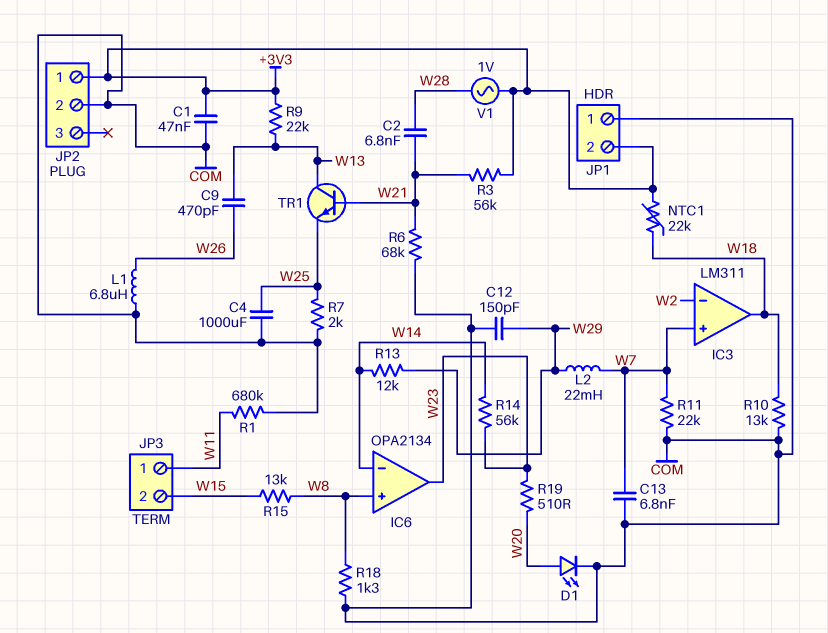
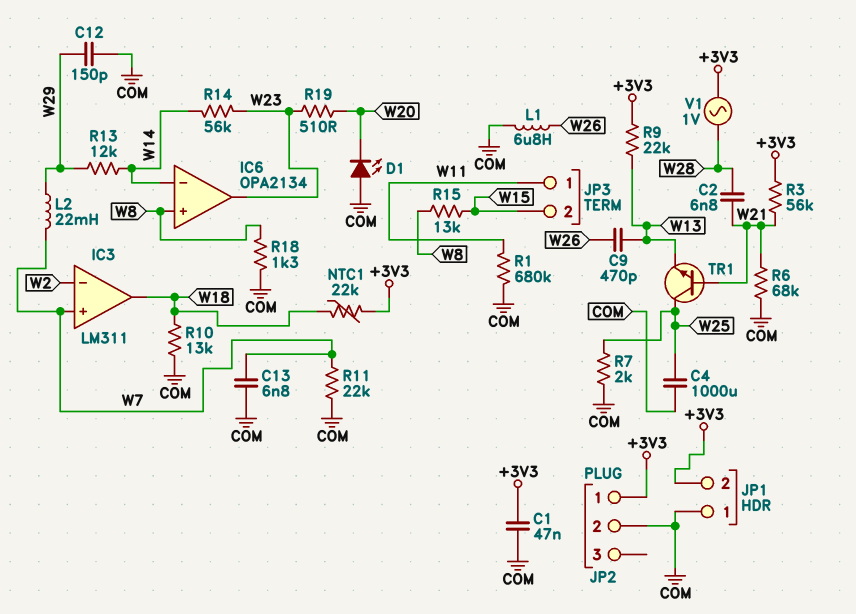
D1: LED (A W20, K COM) -> LED (A COM, K W20)
TR1: NPN (B W21, C W13, E W25) -> NPN (B W21, C W25, E W13)

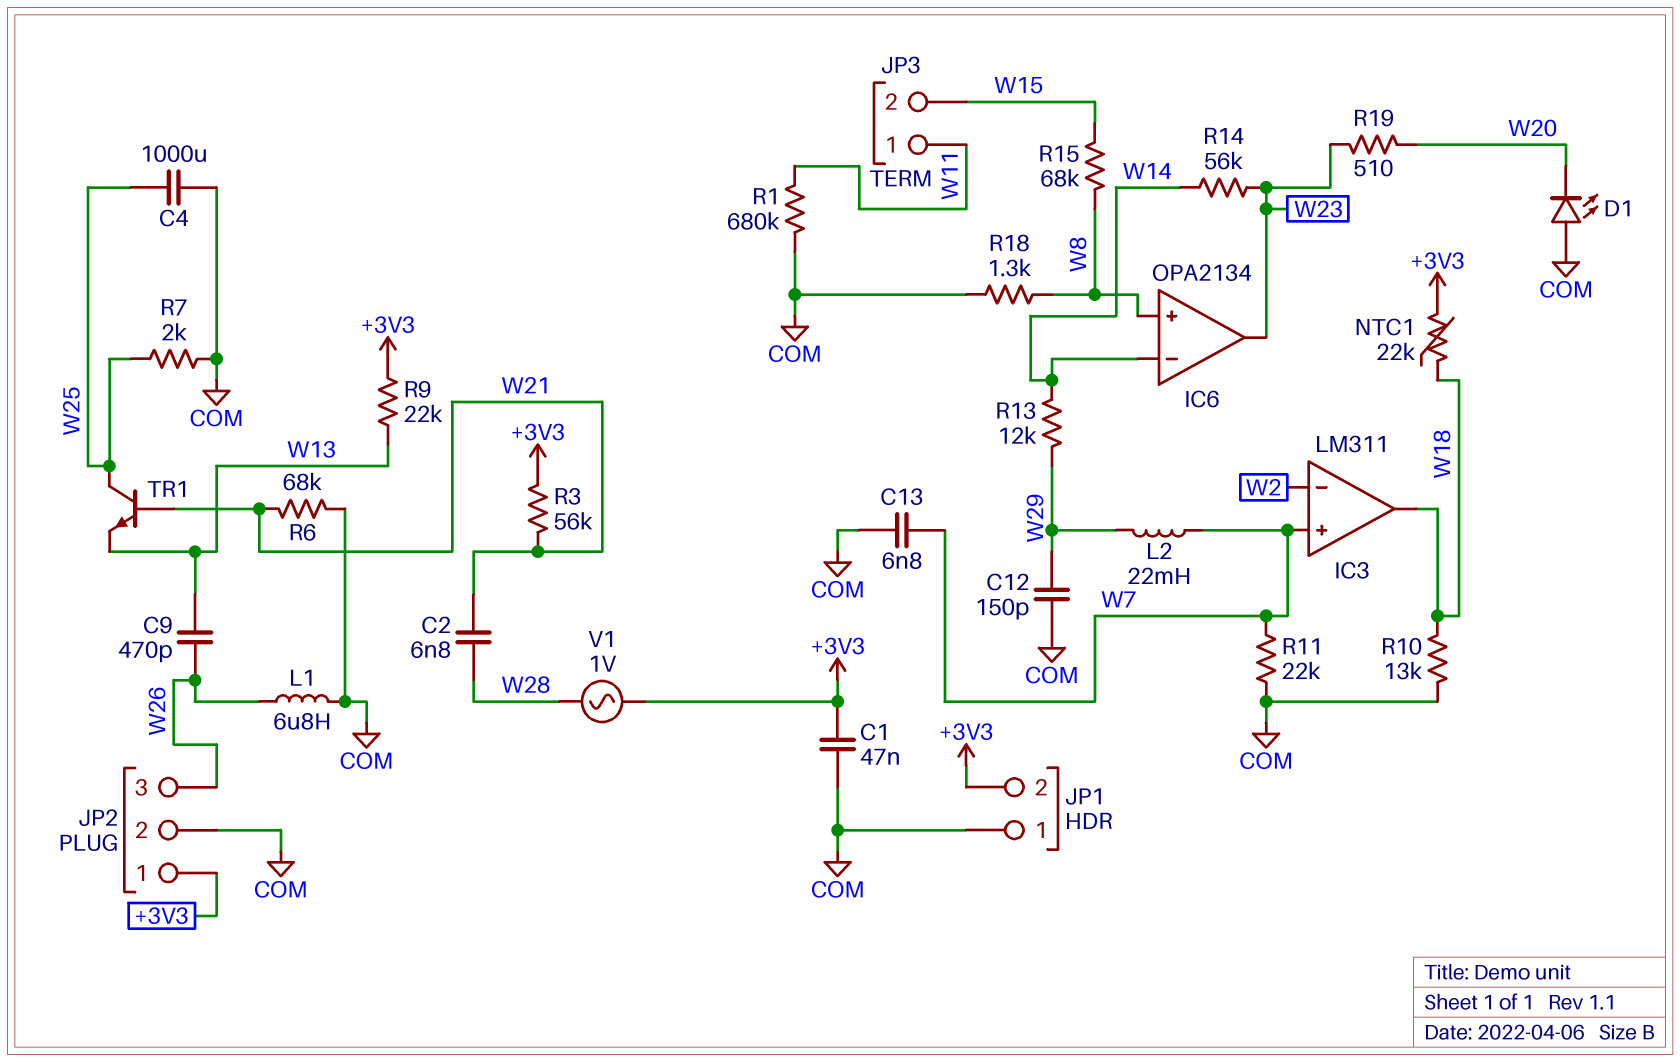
JP2 pin 3: none -> W26
R15: 13k (W8, W15) -> 68k (W8, W15)

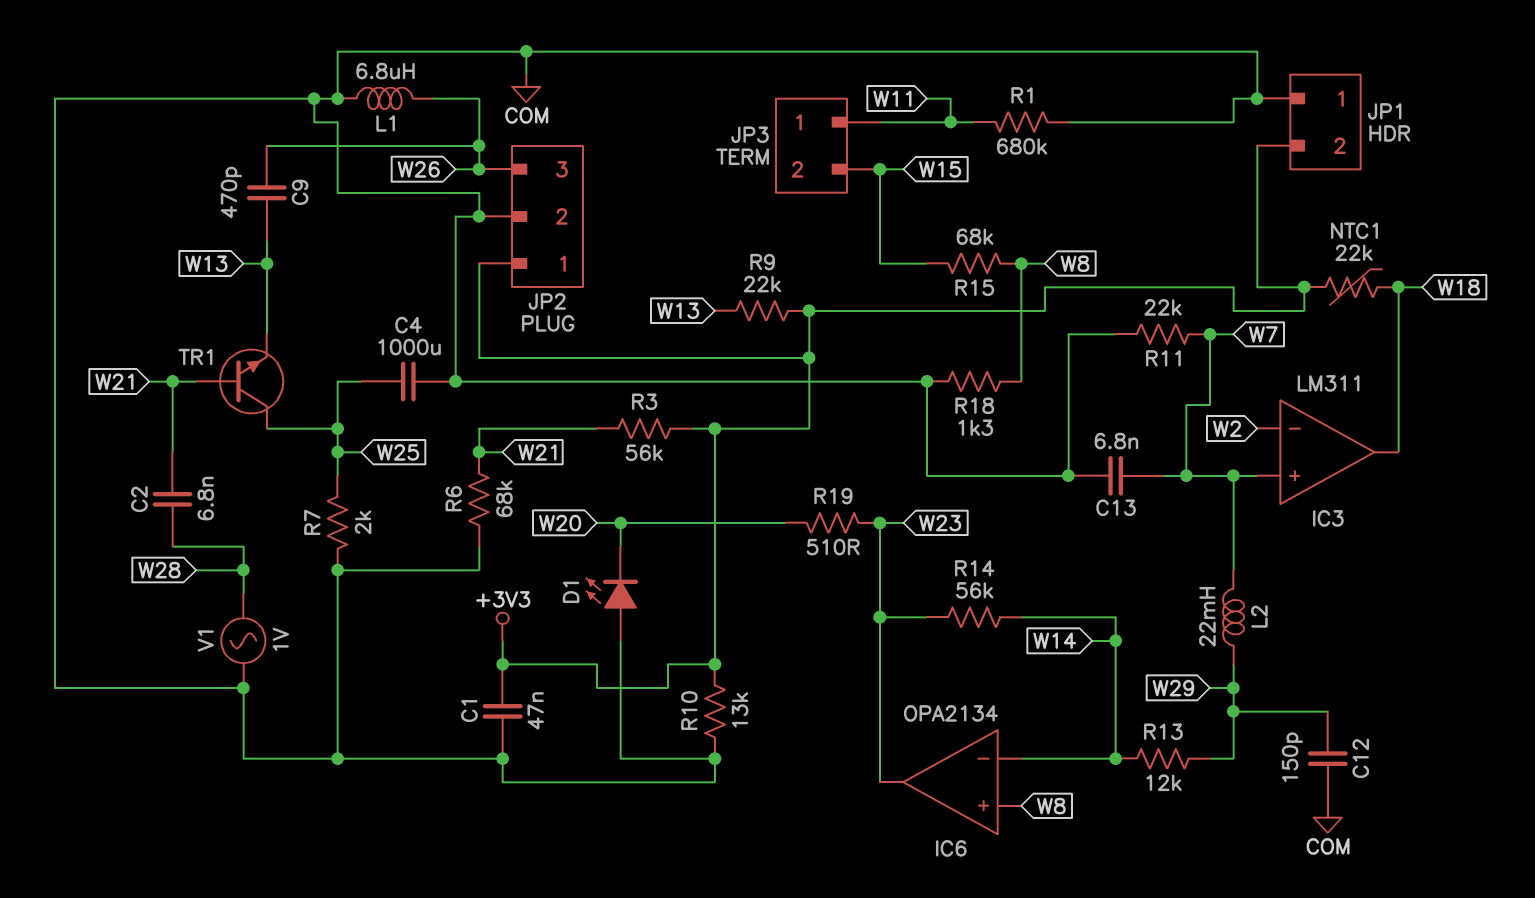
R10: 13k (COM, W18) -> 13k (+3V3, COM)
V1: AC 1V (+3V3, W28) -> AC 1V (COM, W28)

